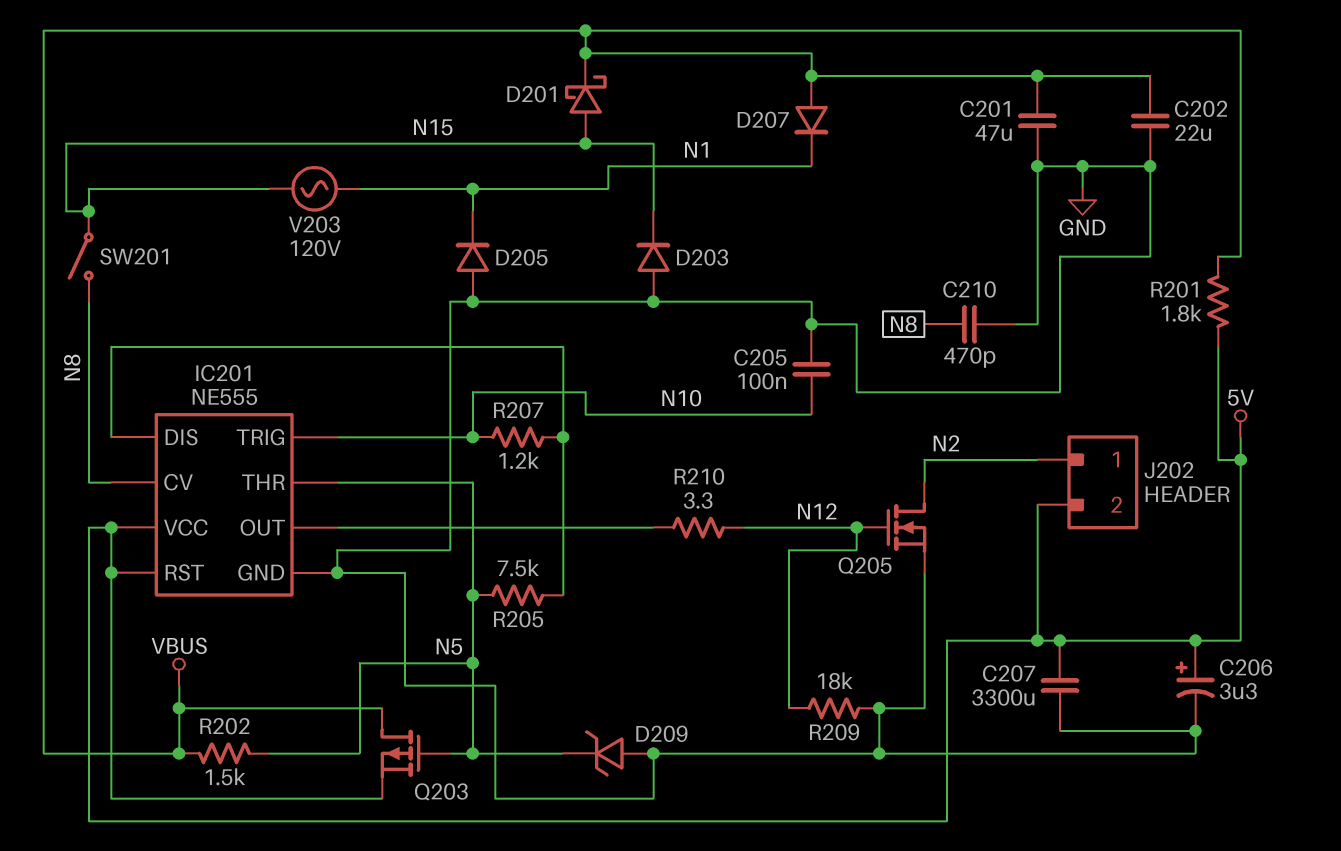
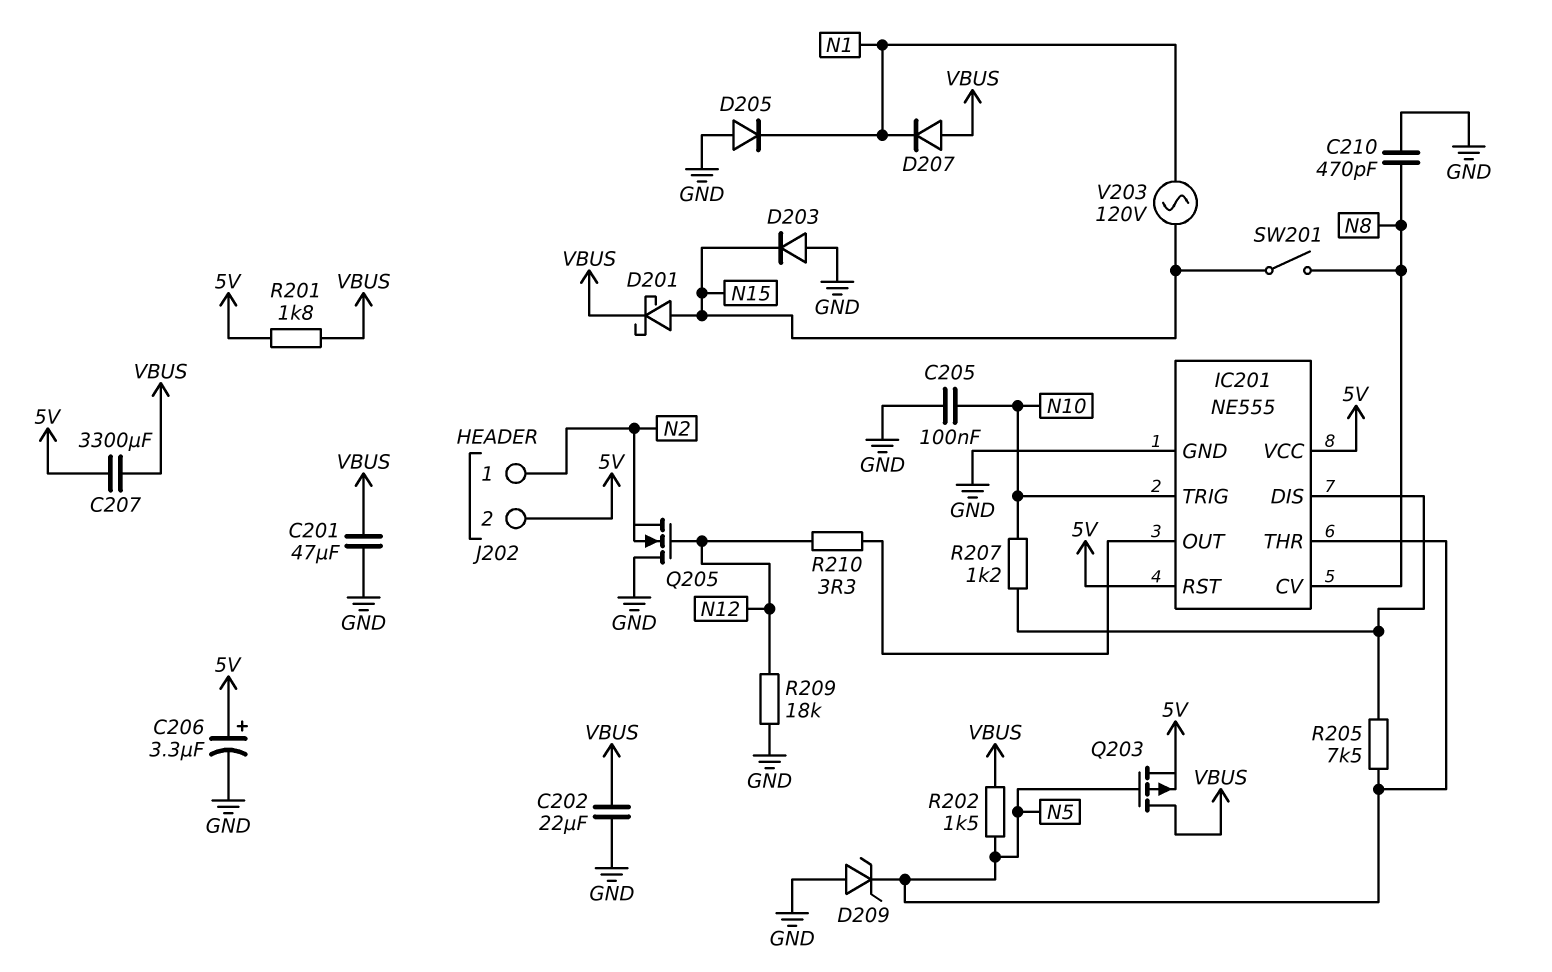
C207: 3300uF (5V, GND) -> 3300uF (5V, VBUS)
Q205: NMOS (G N12, D N2, S GND) -> NMOS (G N12, D GND, S N2)

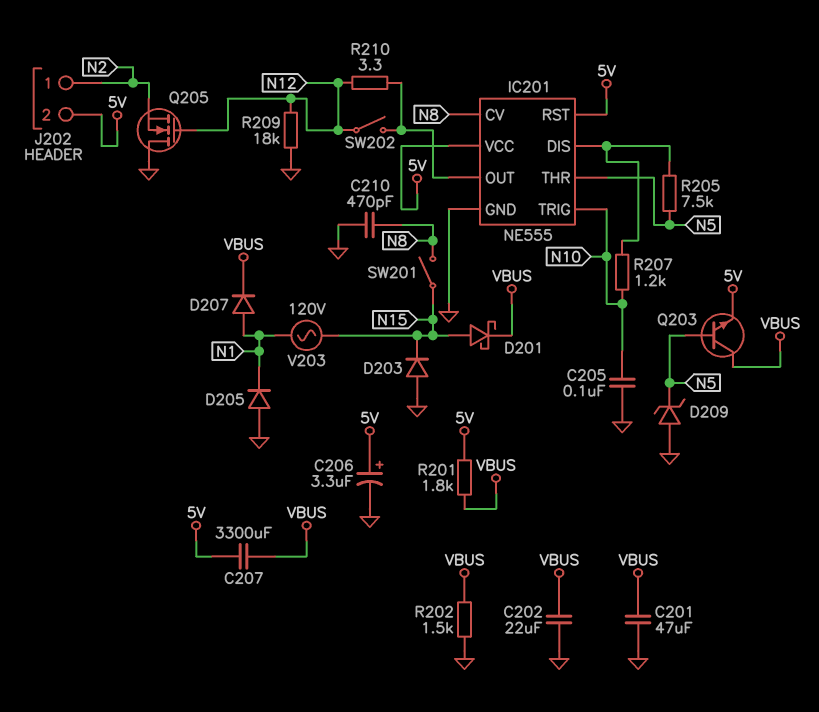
D207: diode (A VBUS, K N1) -> diode (A N1, K VBUS)
Q203: PMOS (G N5, D VBUS, S 5V) -> NPN (B N5, C VBUS, E 5V)
R202: 1.5k (N5, VBUS) -> 1.5k (GND, VBUS)
SW202: none -> switch (IC201/OUT, N12)

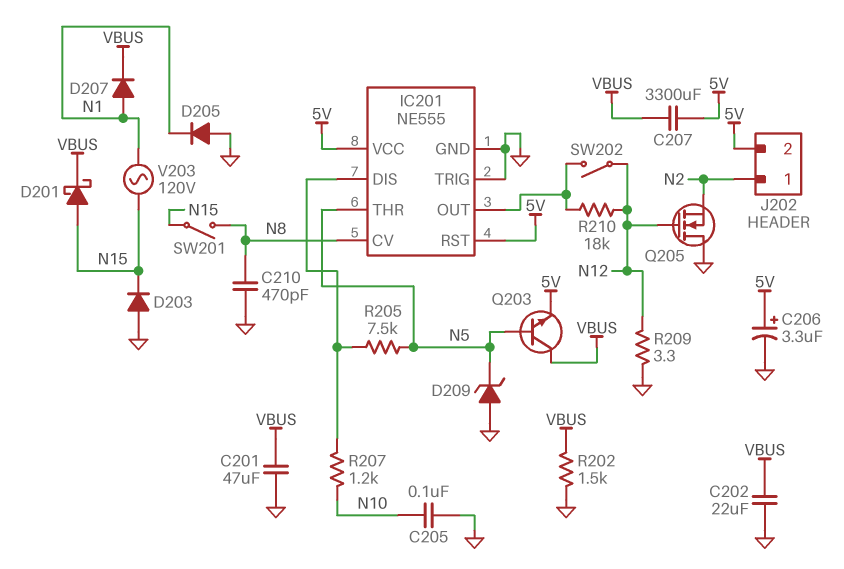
IC201 pin TRIG: N10 -> GND
R201: 1.8k (5V, VBUS) -> none
R209: 18k (GND, N12) -> 3.3 (GND, N12)
R210: 3.3 (IC201/OUT, N12) -> 18k (IC201/OUT, N12)

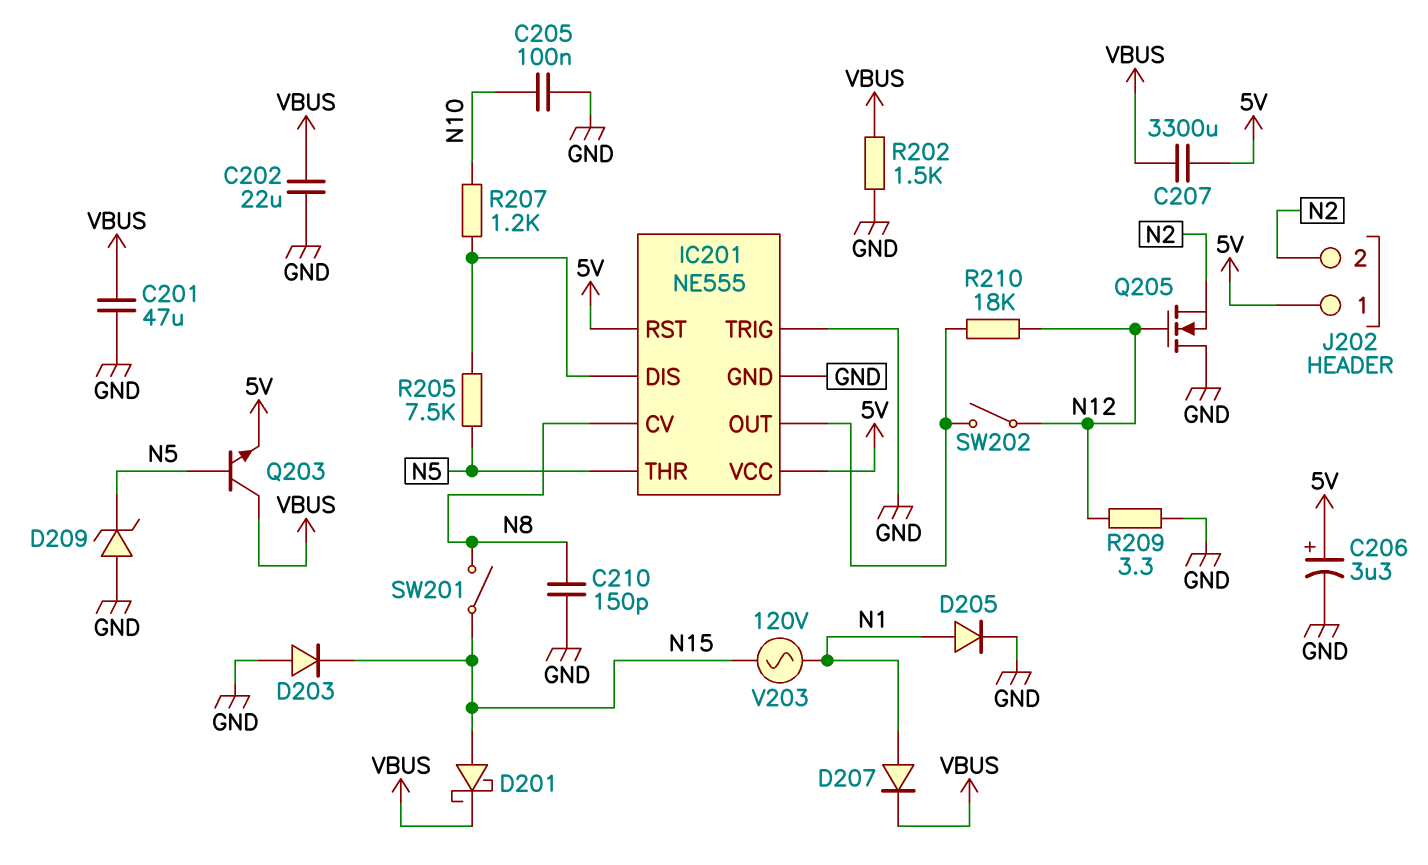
C210: 470pF (GND, N8) -> 150pF (GND, N8)
D205: diode (A GND, K N1) -> diode (A N1, K GND)
J202 pin 1: N2 -> 5V
J202 pin 2: 5V -> N2

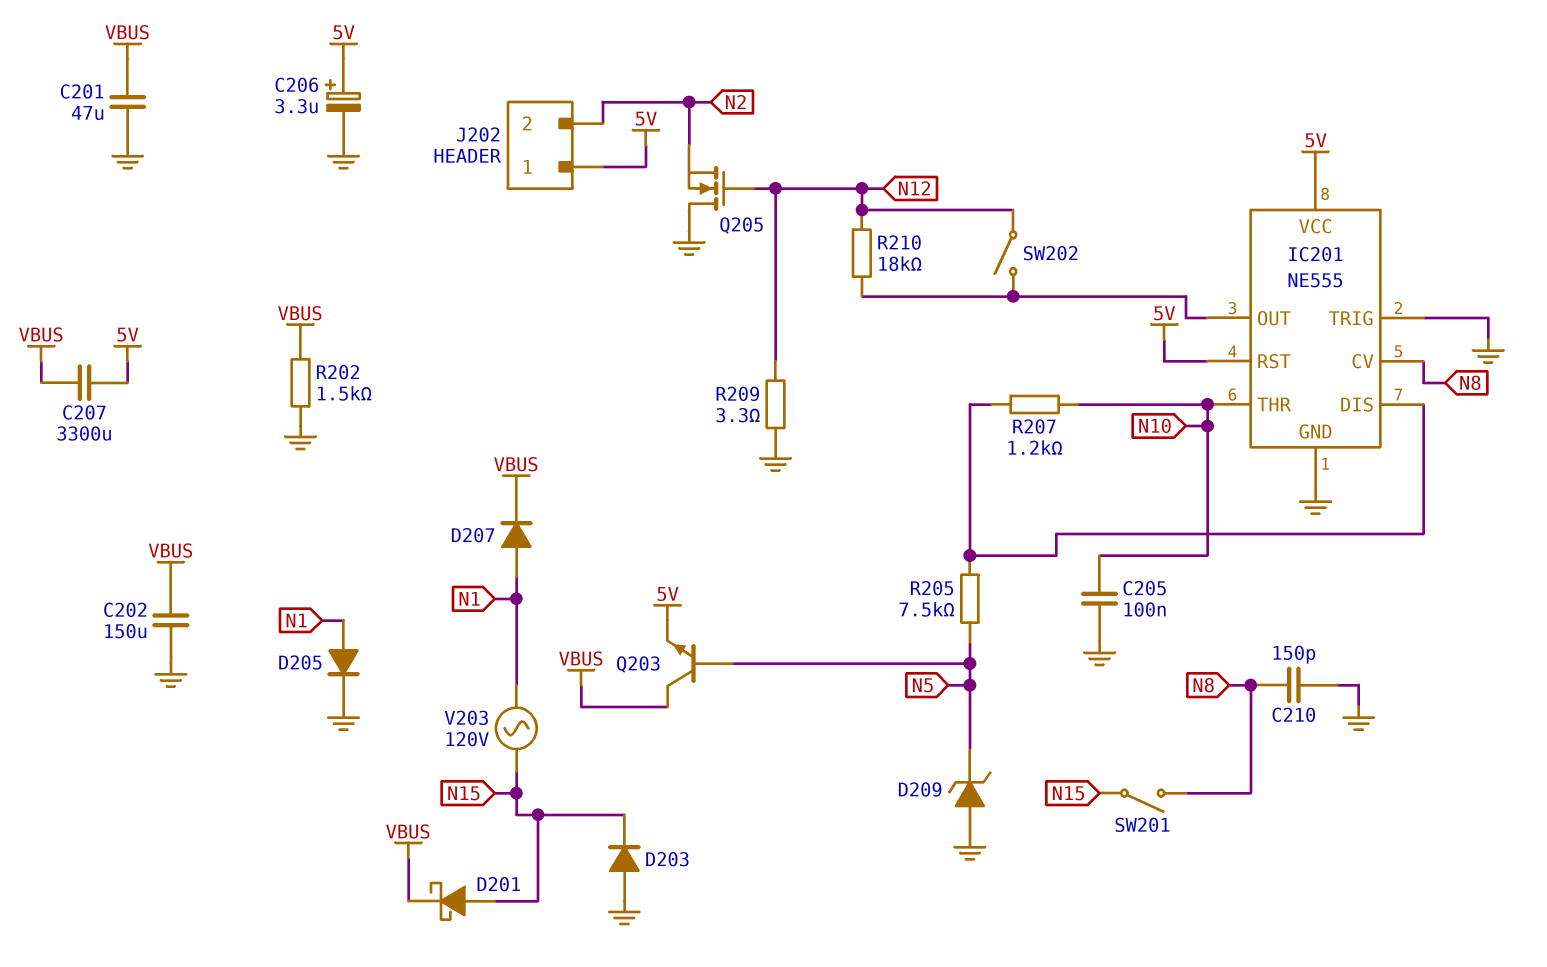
C202: 22uF (GND, VBUS) -> 150uF (GND, VBUS)
IC201 pin THR: N5 -> N10

